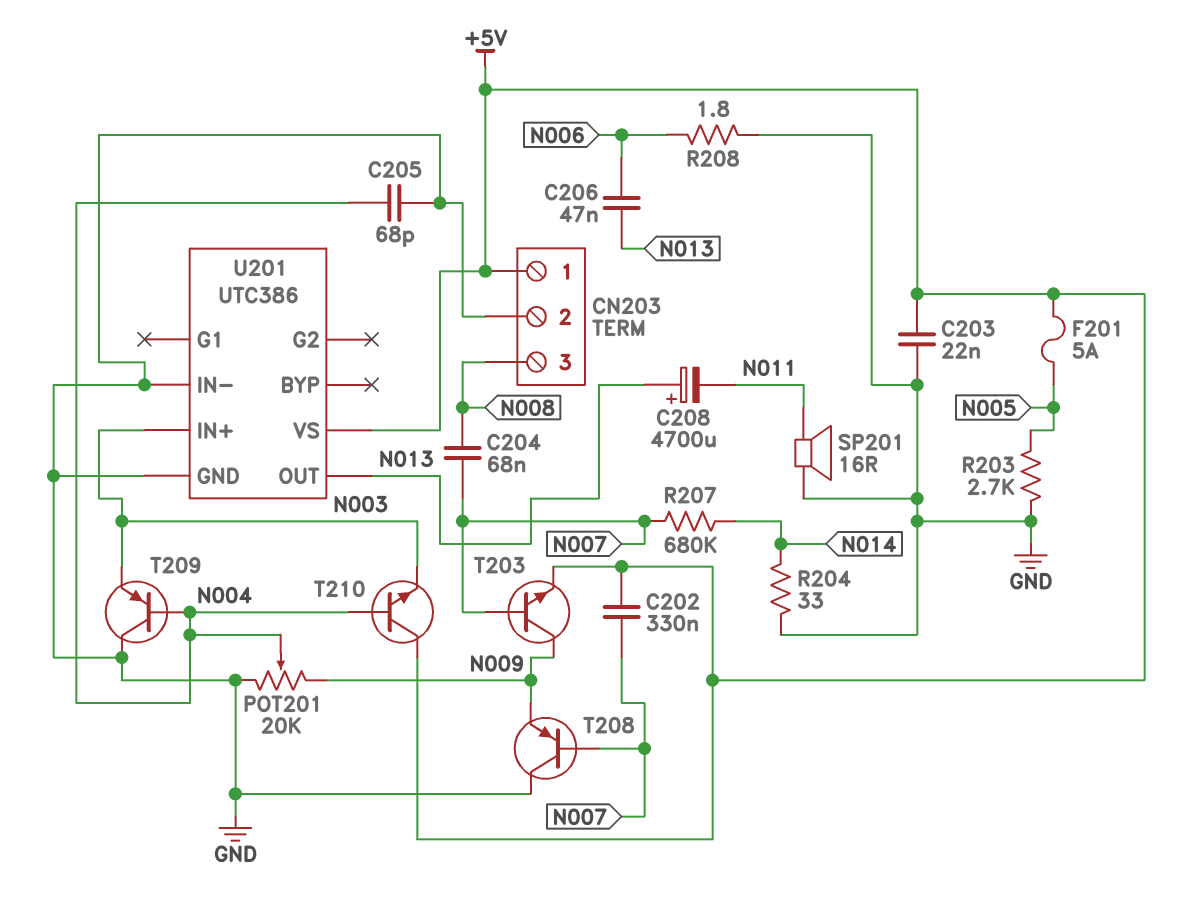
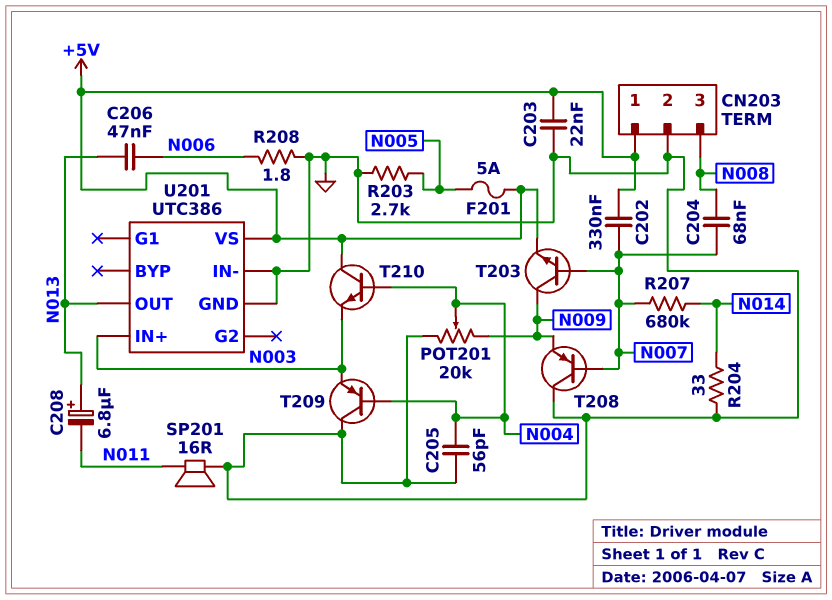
C205: 68pF (GND, N004) -> 56pF (GND, N004)
C208: 4700uF (plus N013, minus N011) -> 6.8uF (plus N013, minus N011)

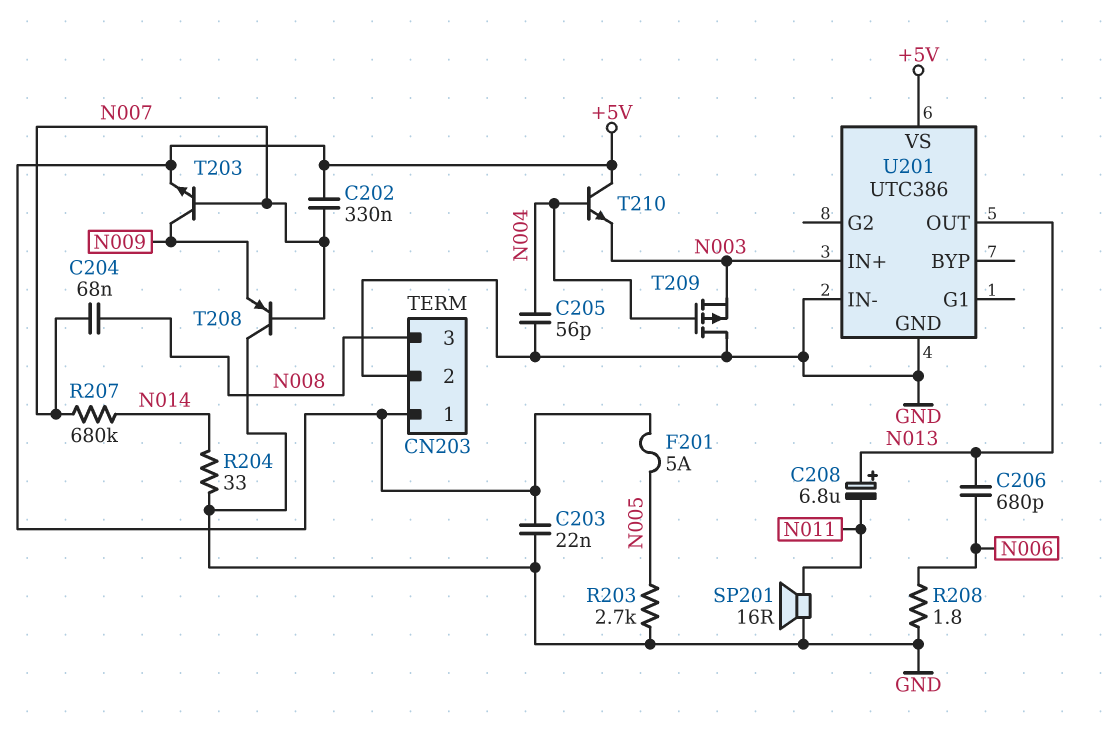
C206: 47nF (N006, N013) -> 680pF (N006, N013)
POT201: 20k (GND, N009, wiper N004) -> none
T209: PNP (B N004, C GND, E N003) -> PMOS (G N004, D GND, S N003)

